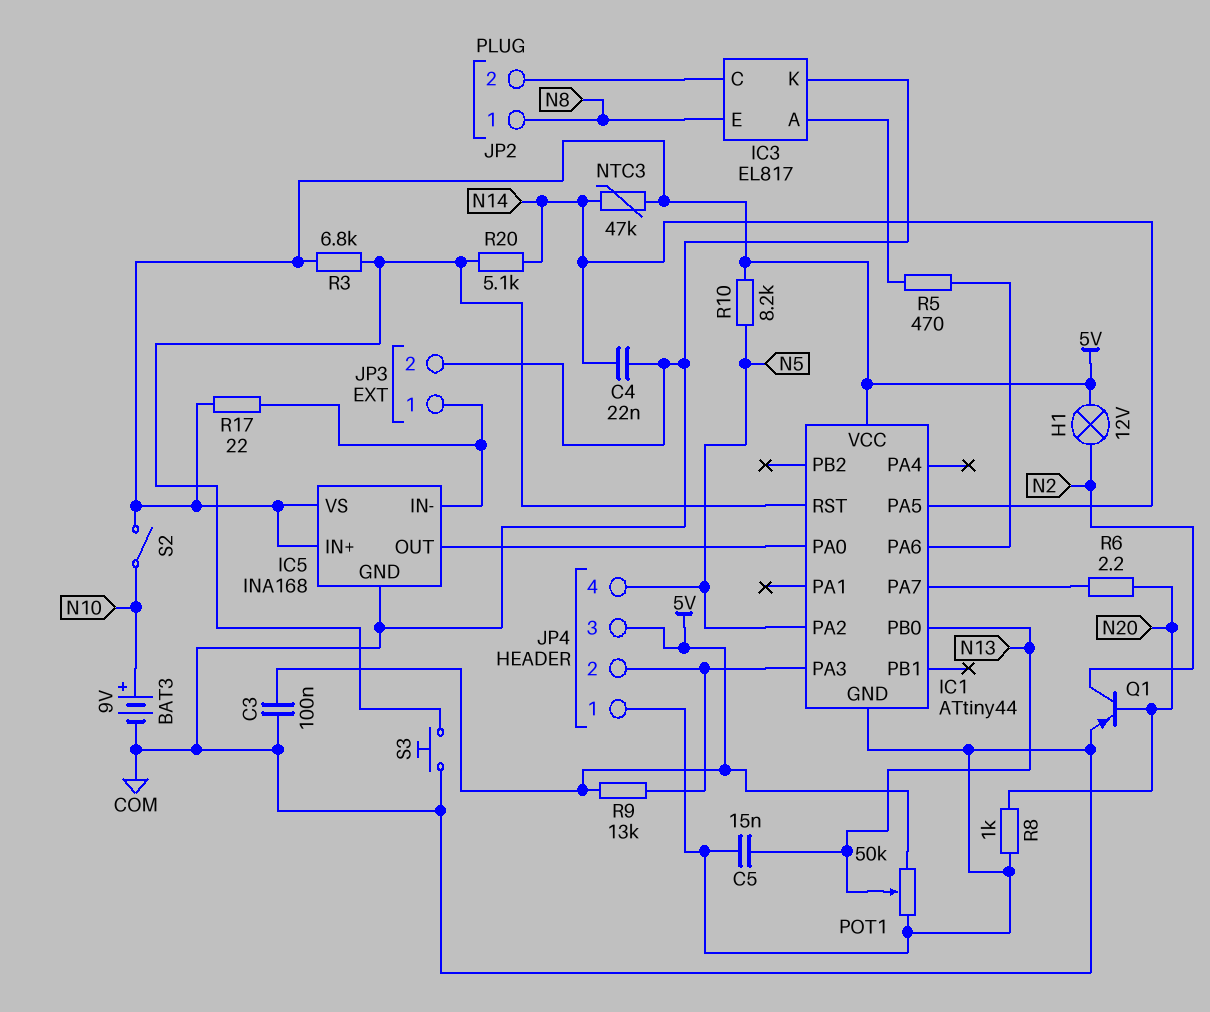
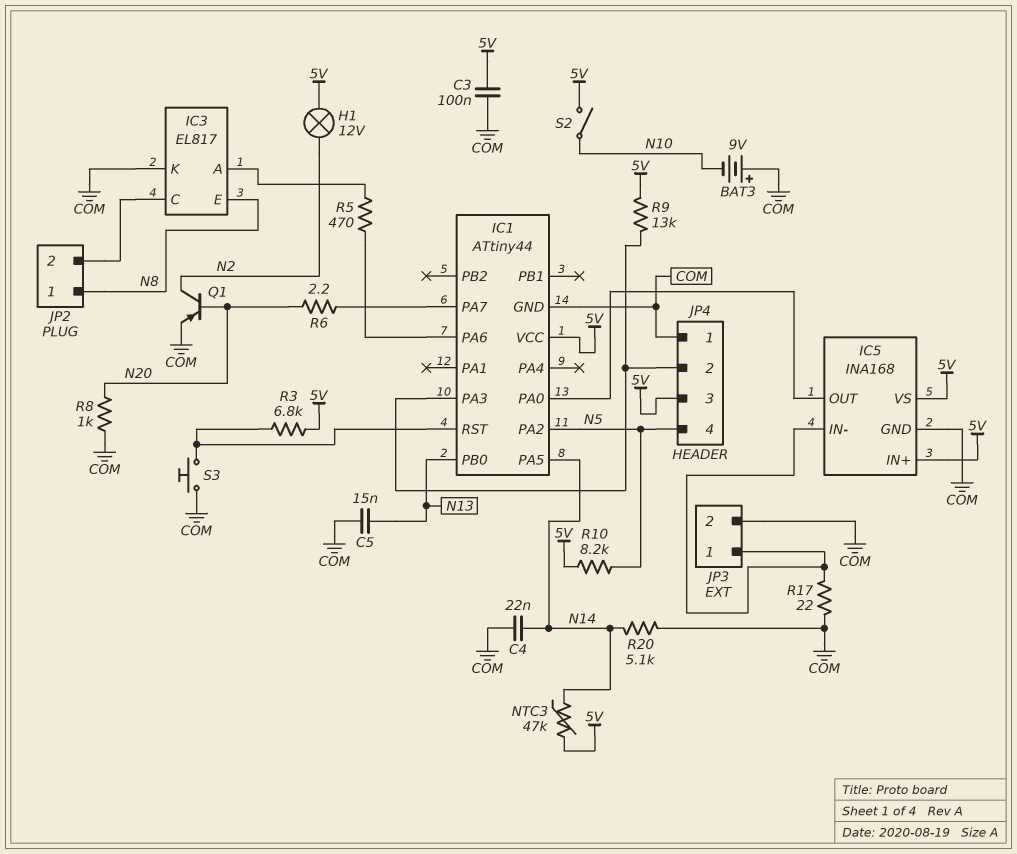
BAT3: 9V (plus N10, minus COM) -> 9V (plus COM, minus N10)
POT1: 50k (5V, COM, wiper N13) -> none
R17: 22 (5V, IC5/IN-) -> 22 (COM, IC5/IN-)
R20: 5.1k (IC1/RST, N14) -> 5.1k (COM, N14)

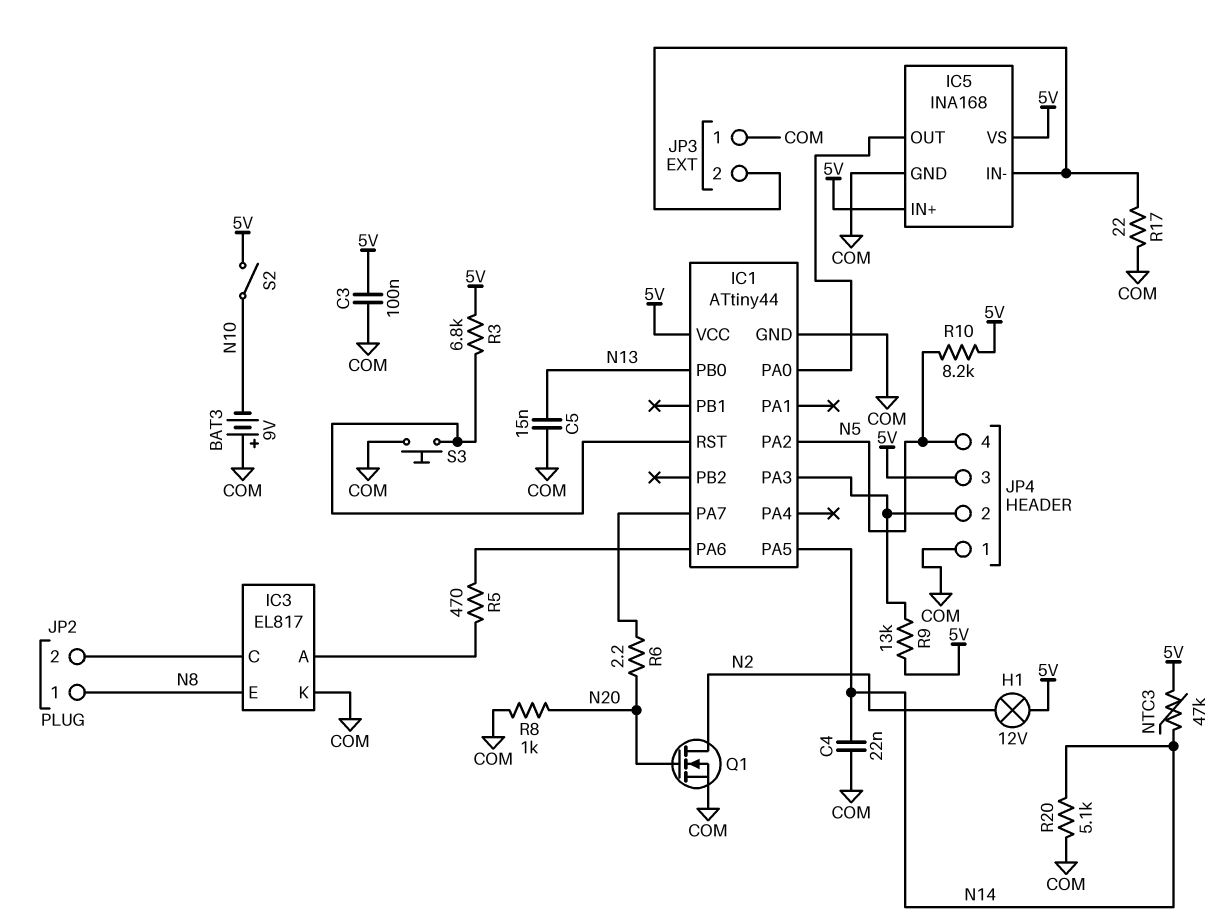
JP3 pin 1: IC5/IN- -> COM
JP3 pin 2: COM -> IC5/IN-
Q1: PNP (B N20, C N2, E COM) -> NMOS (G N20, D N2, S COM)

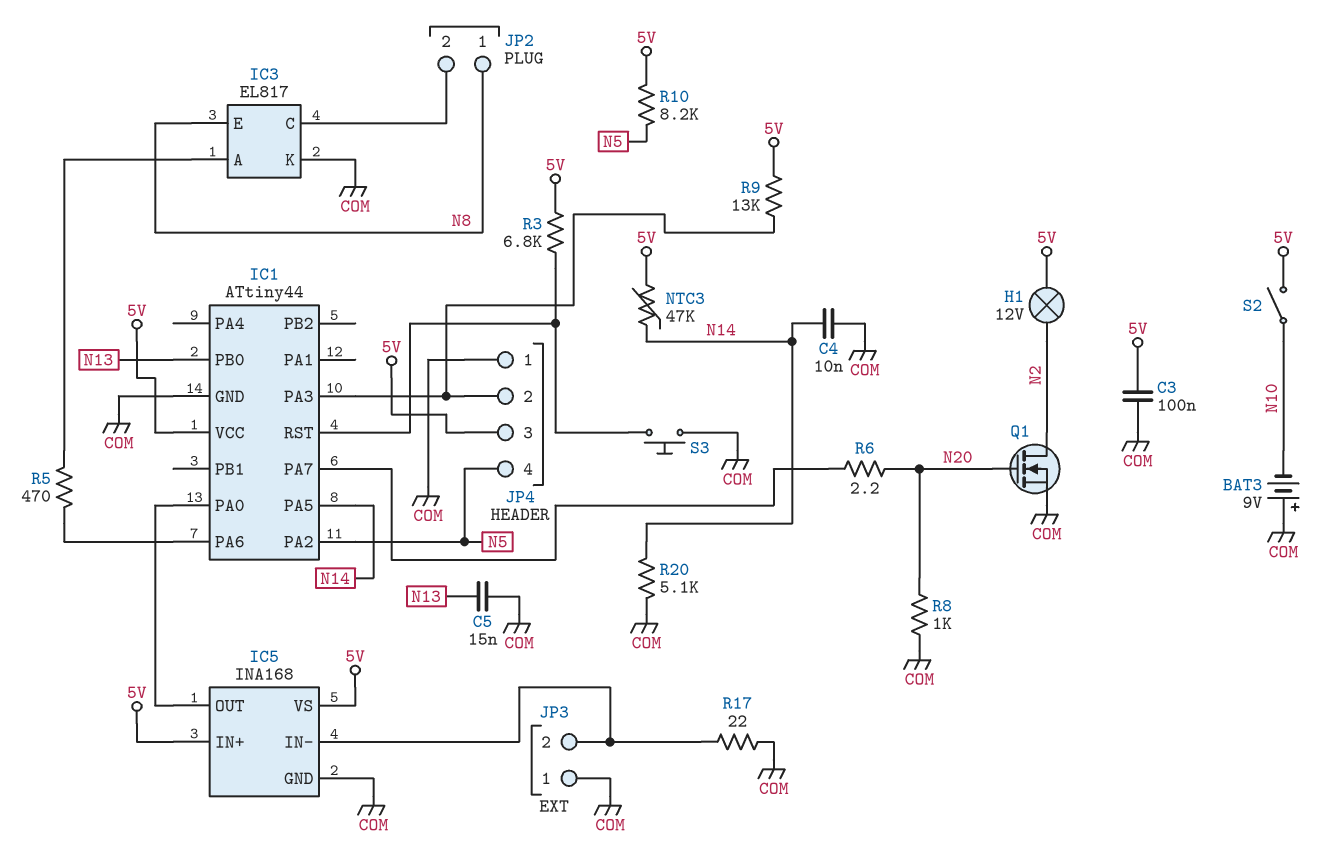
C4: 22nF (COM, N14) -> 10nF (COM, N14)

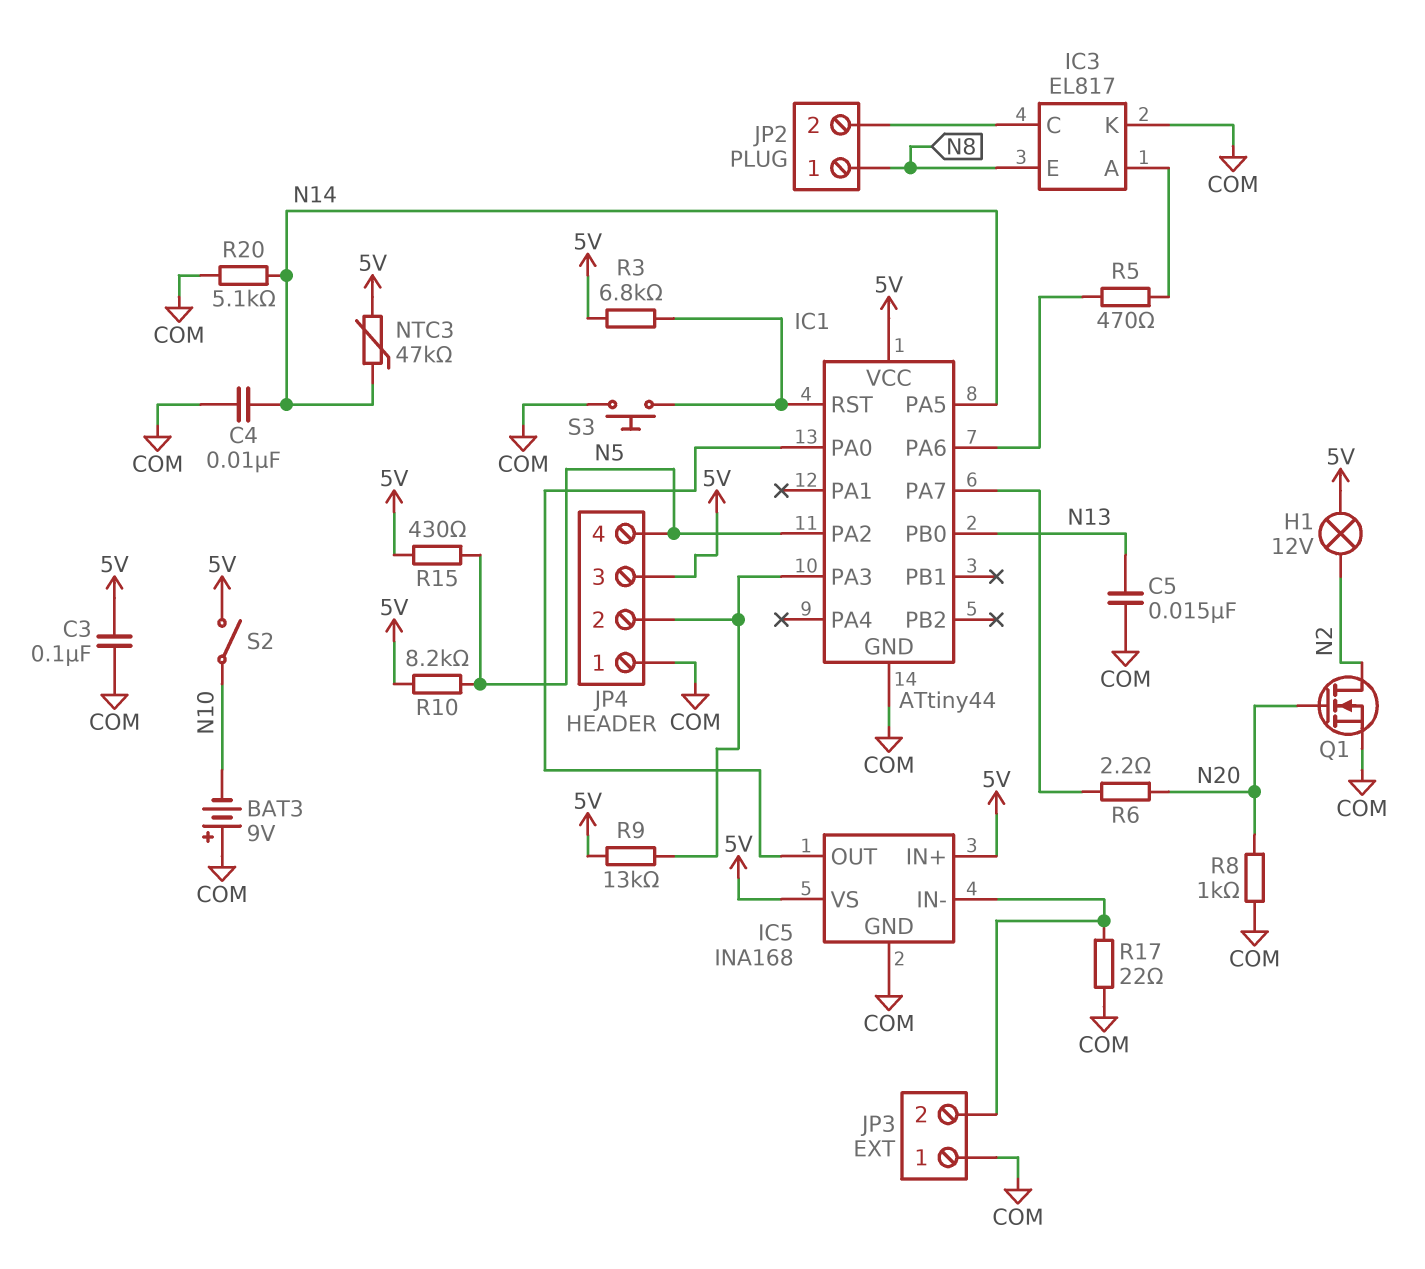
R15: none -> 430 (5V, N5)

